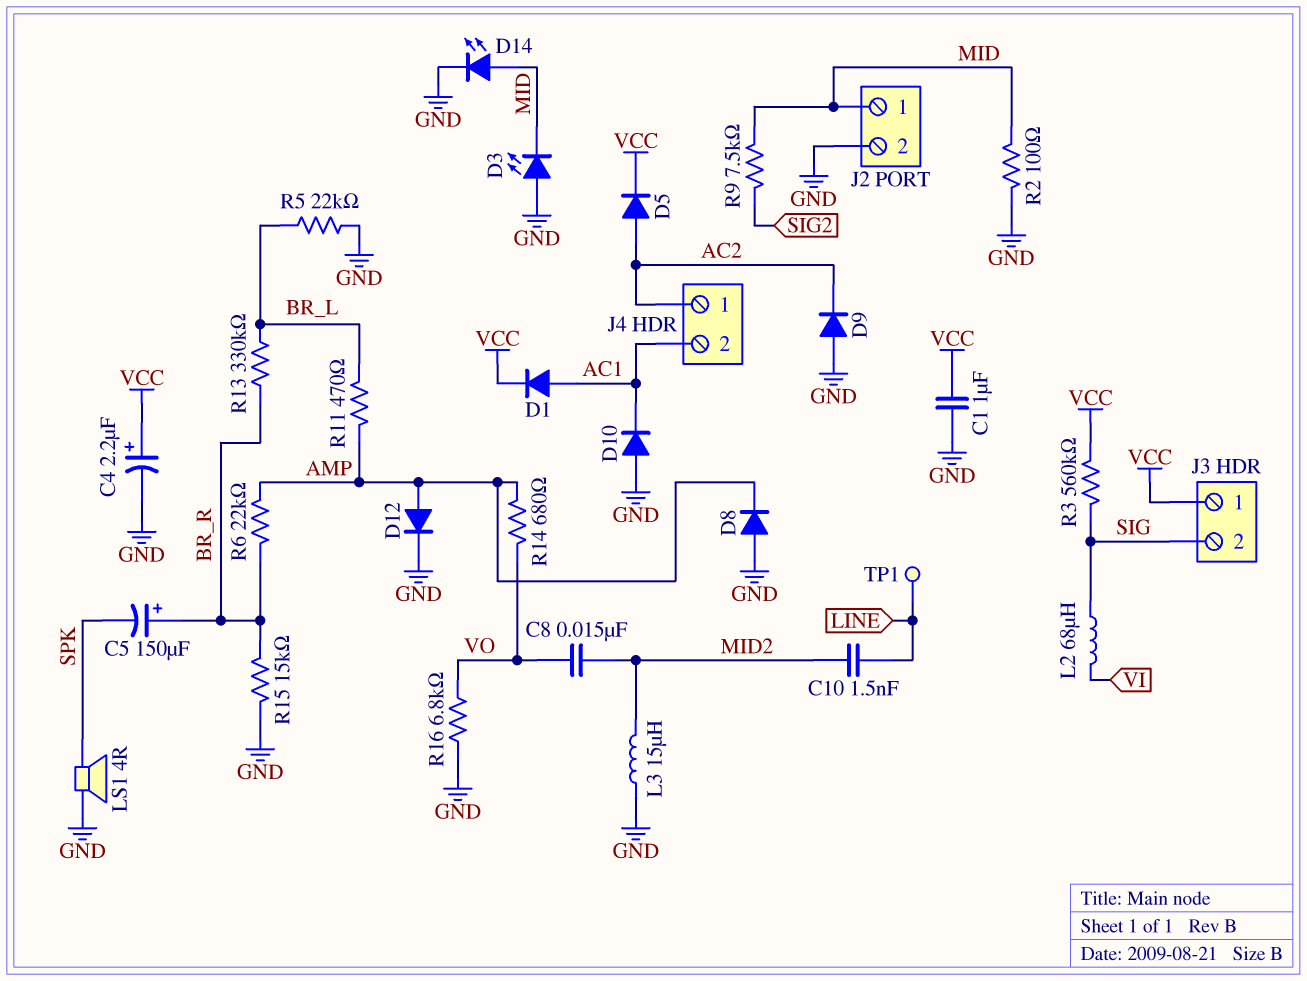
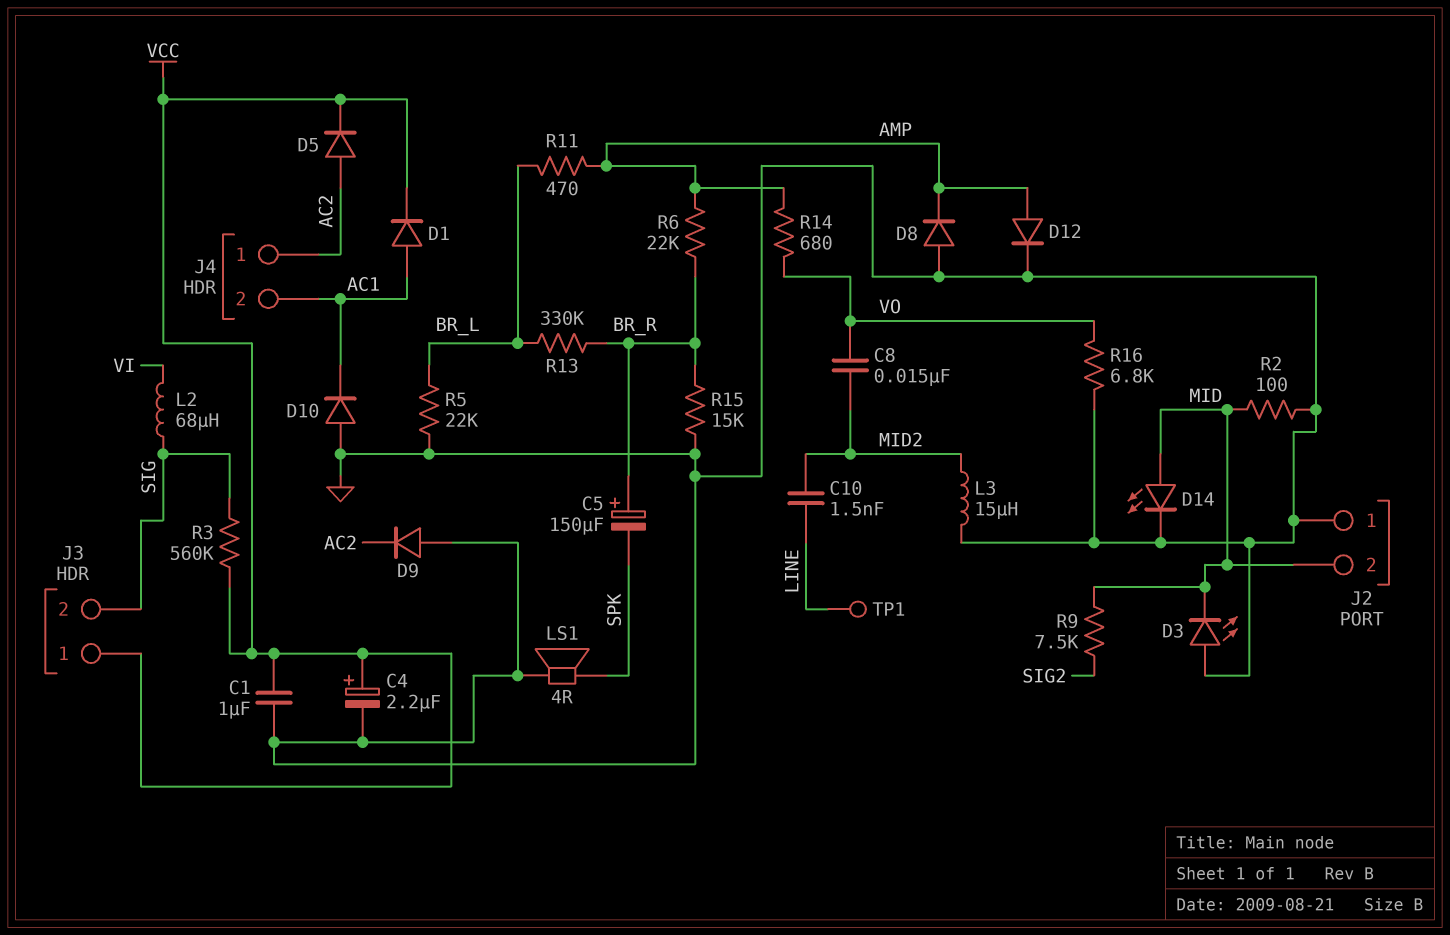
J2 pin 1: MID -> GND
J2 pin 2: GND -> MID

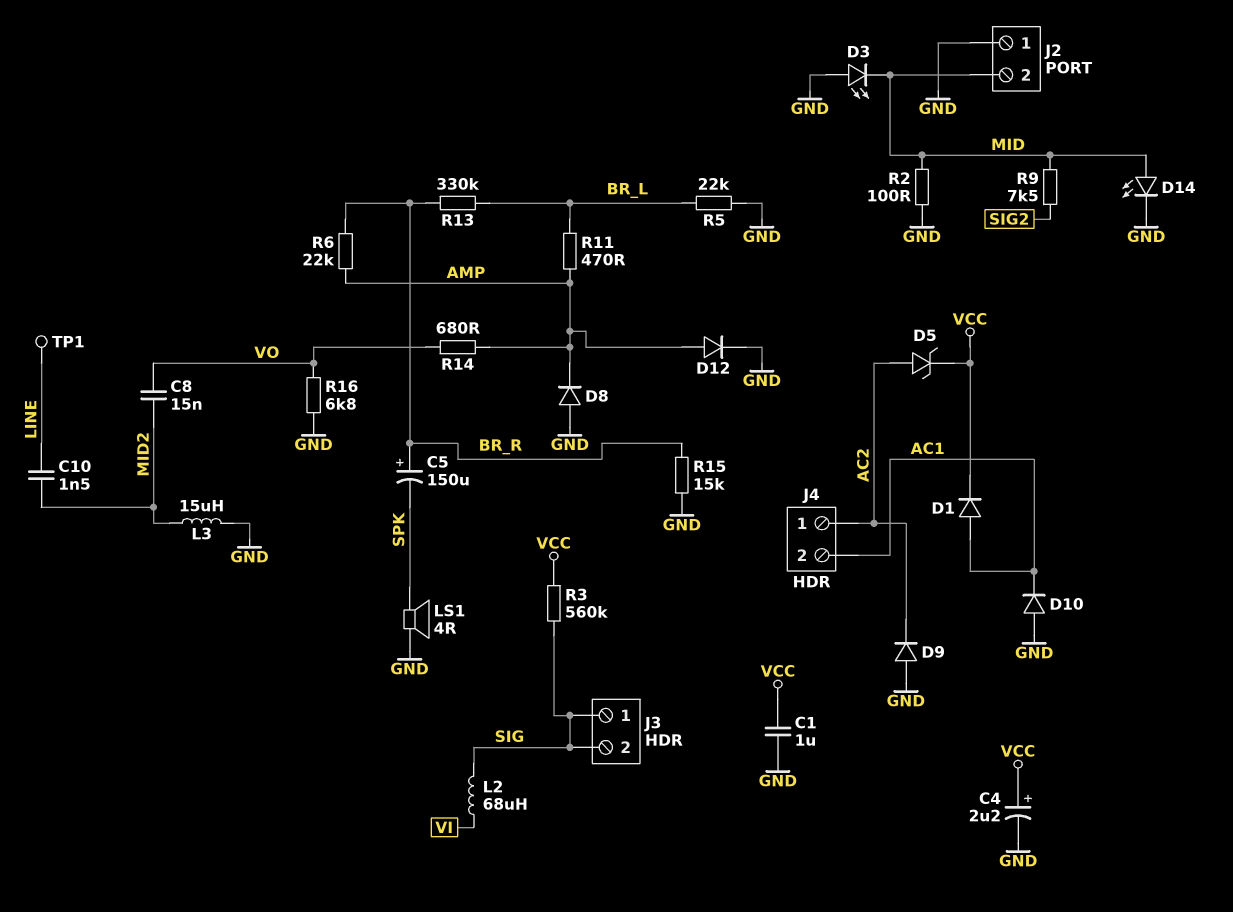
D5: diode (A AC2, K VCC) -> zener (A AC2, K VCC)
J3 pin 1: VCC -> SIG

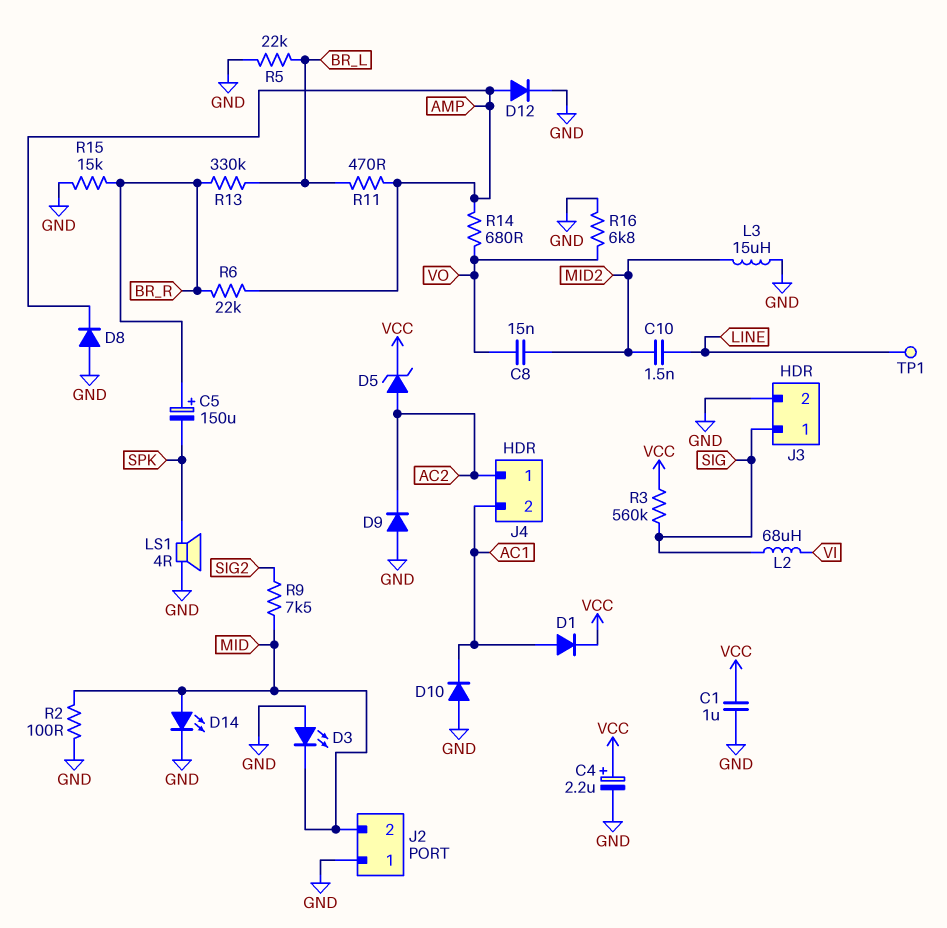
J3 pin 2: SIG -> GND

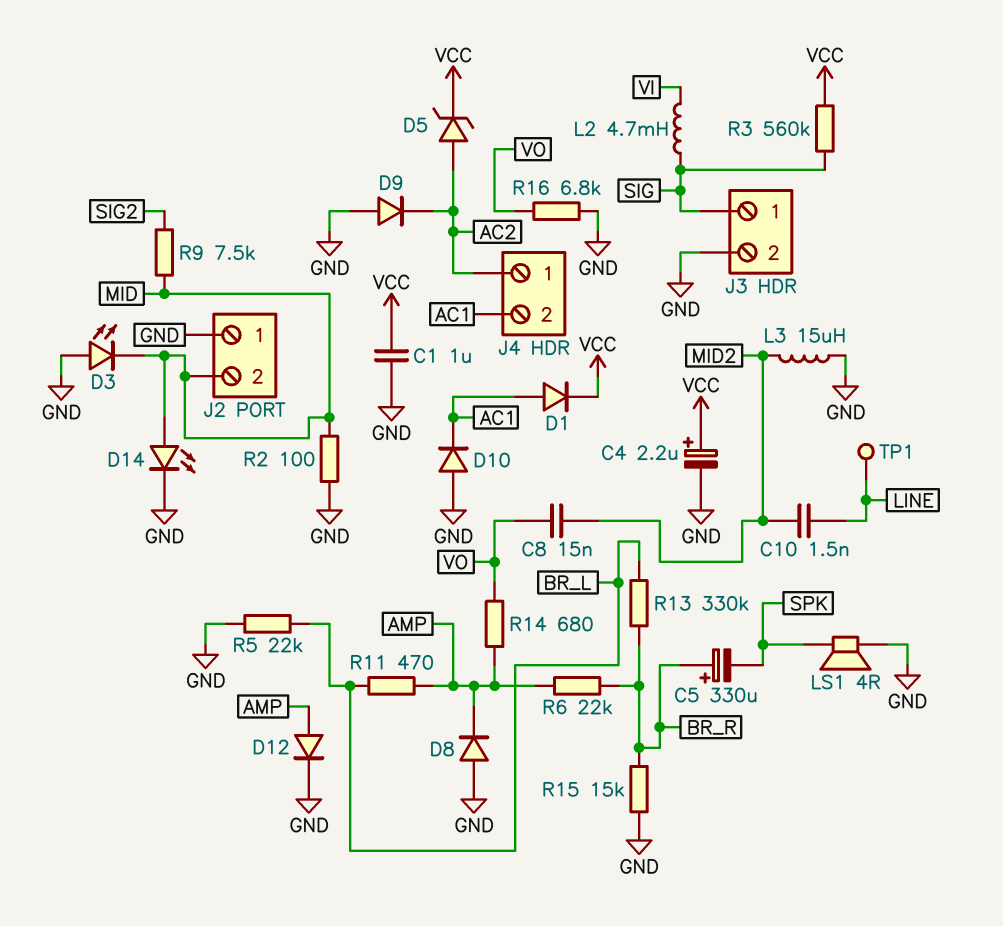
C5: 150uF (plus BR_R, minus SPK) -> 330uF (plus BR_R, minus SPK)
L2: 68uH (SIG, VI) -> 4.7mH (SIG, VI)

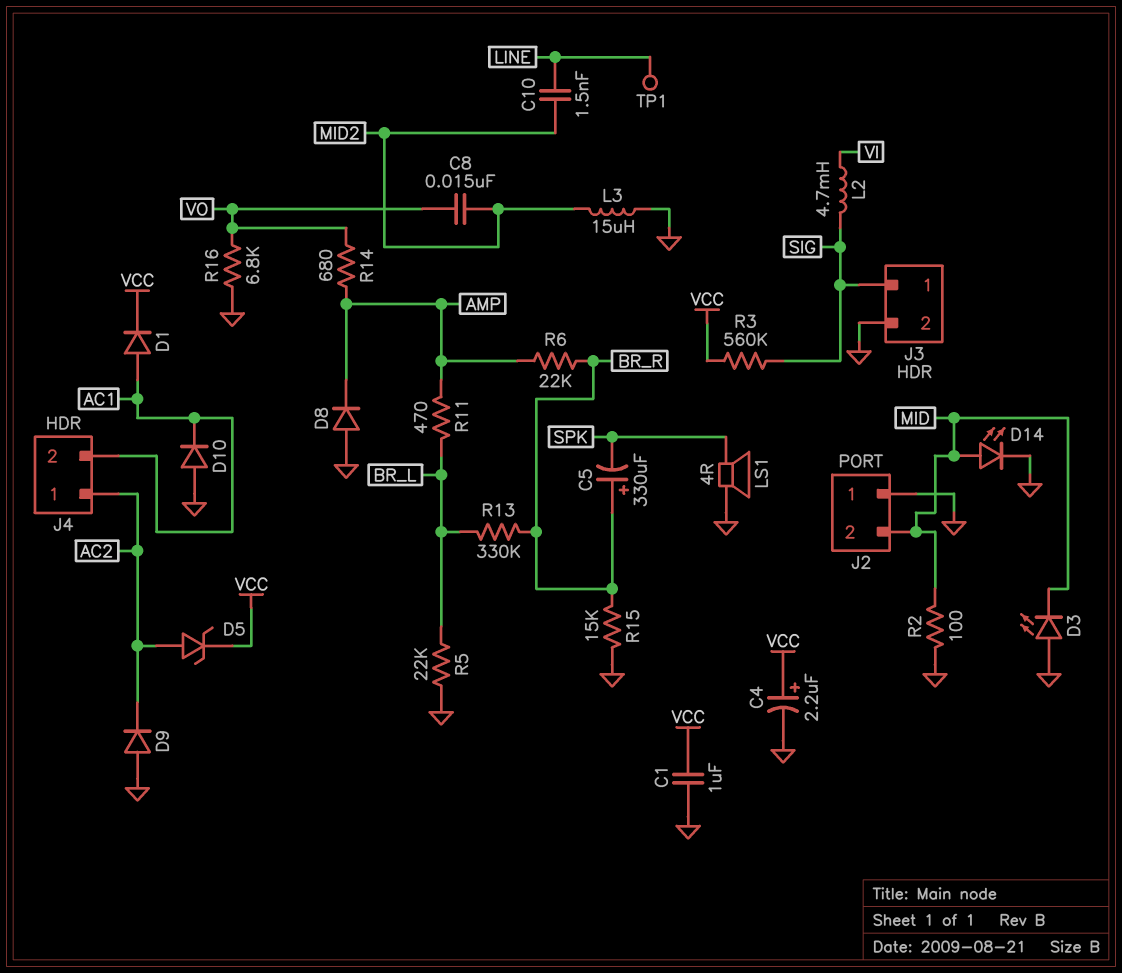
D12: diode (A AMP, K GND) -> none
R9: 7.5k (MID, SIG2) -> none

